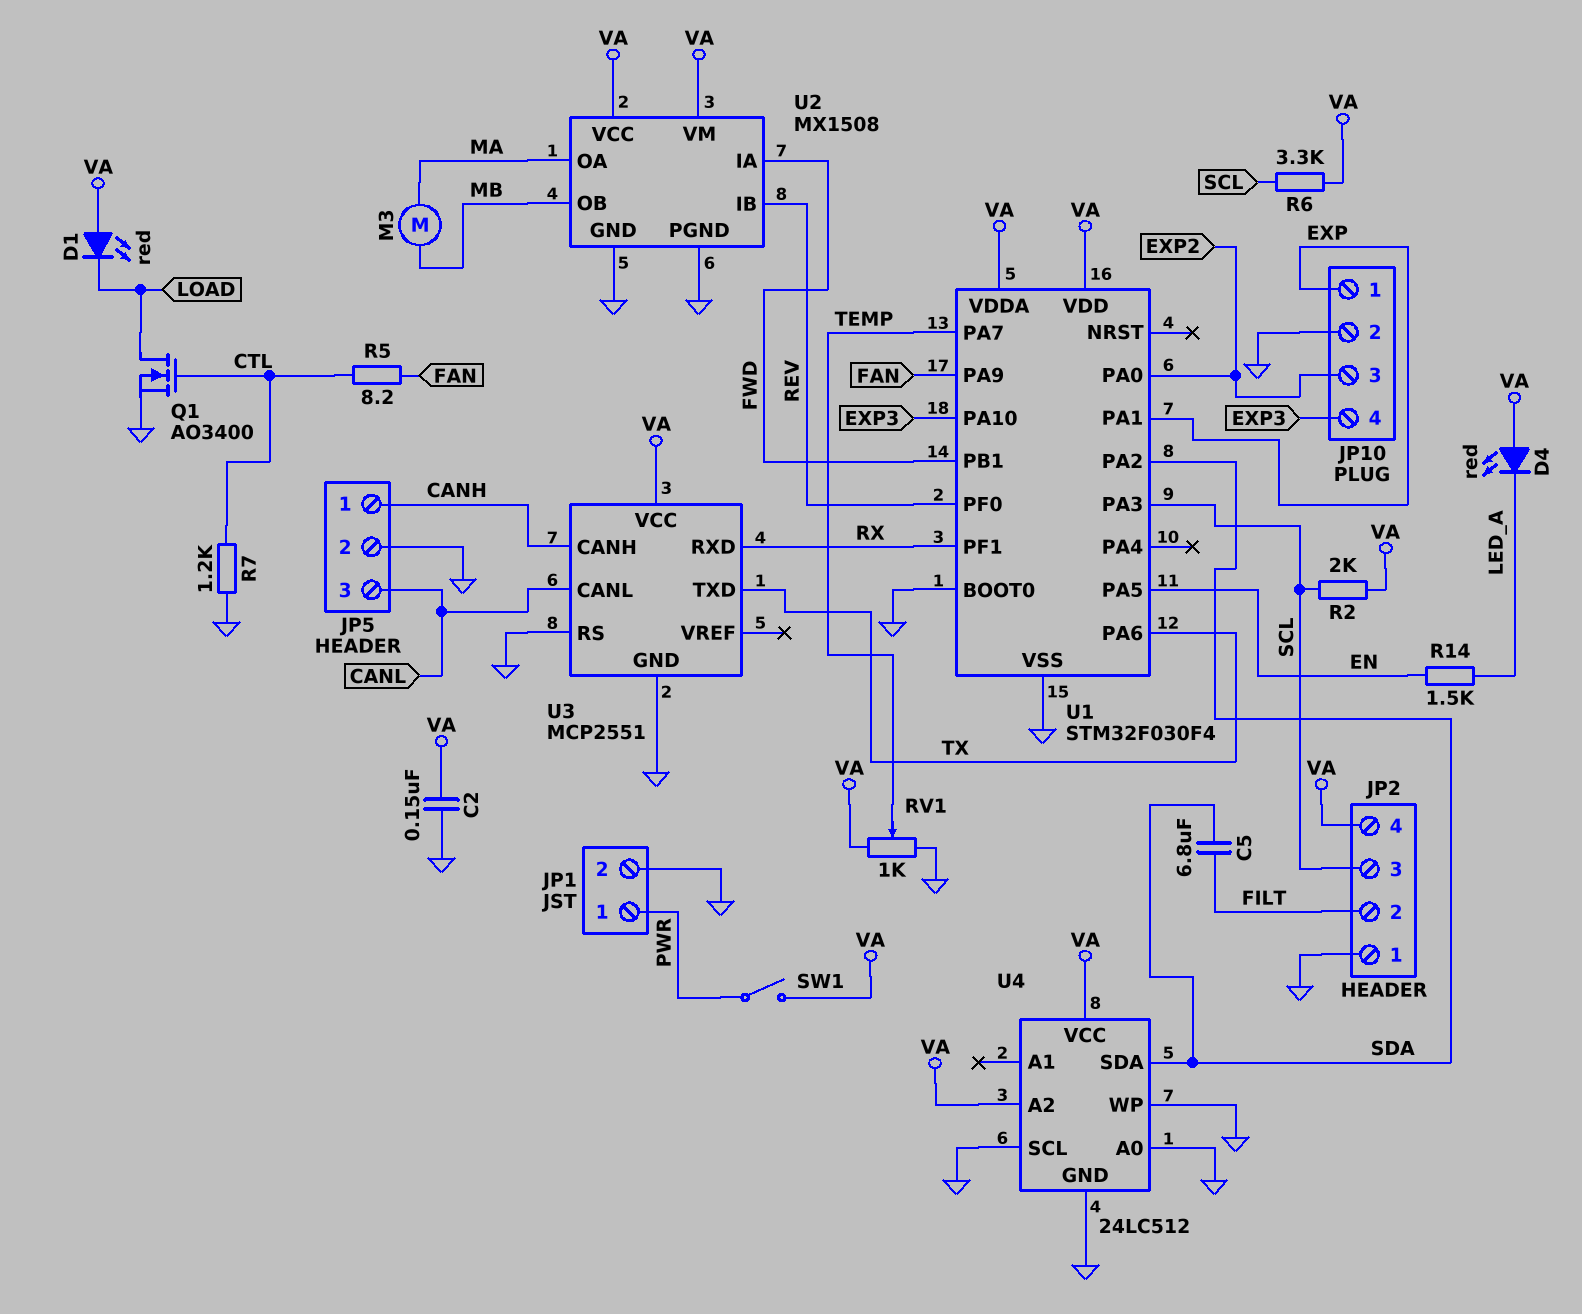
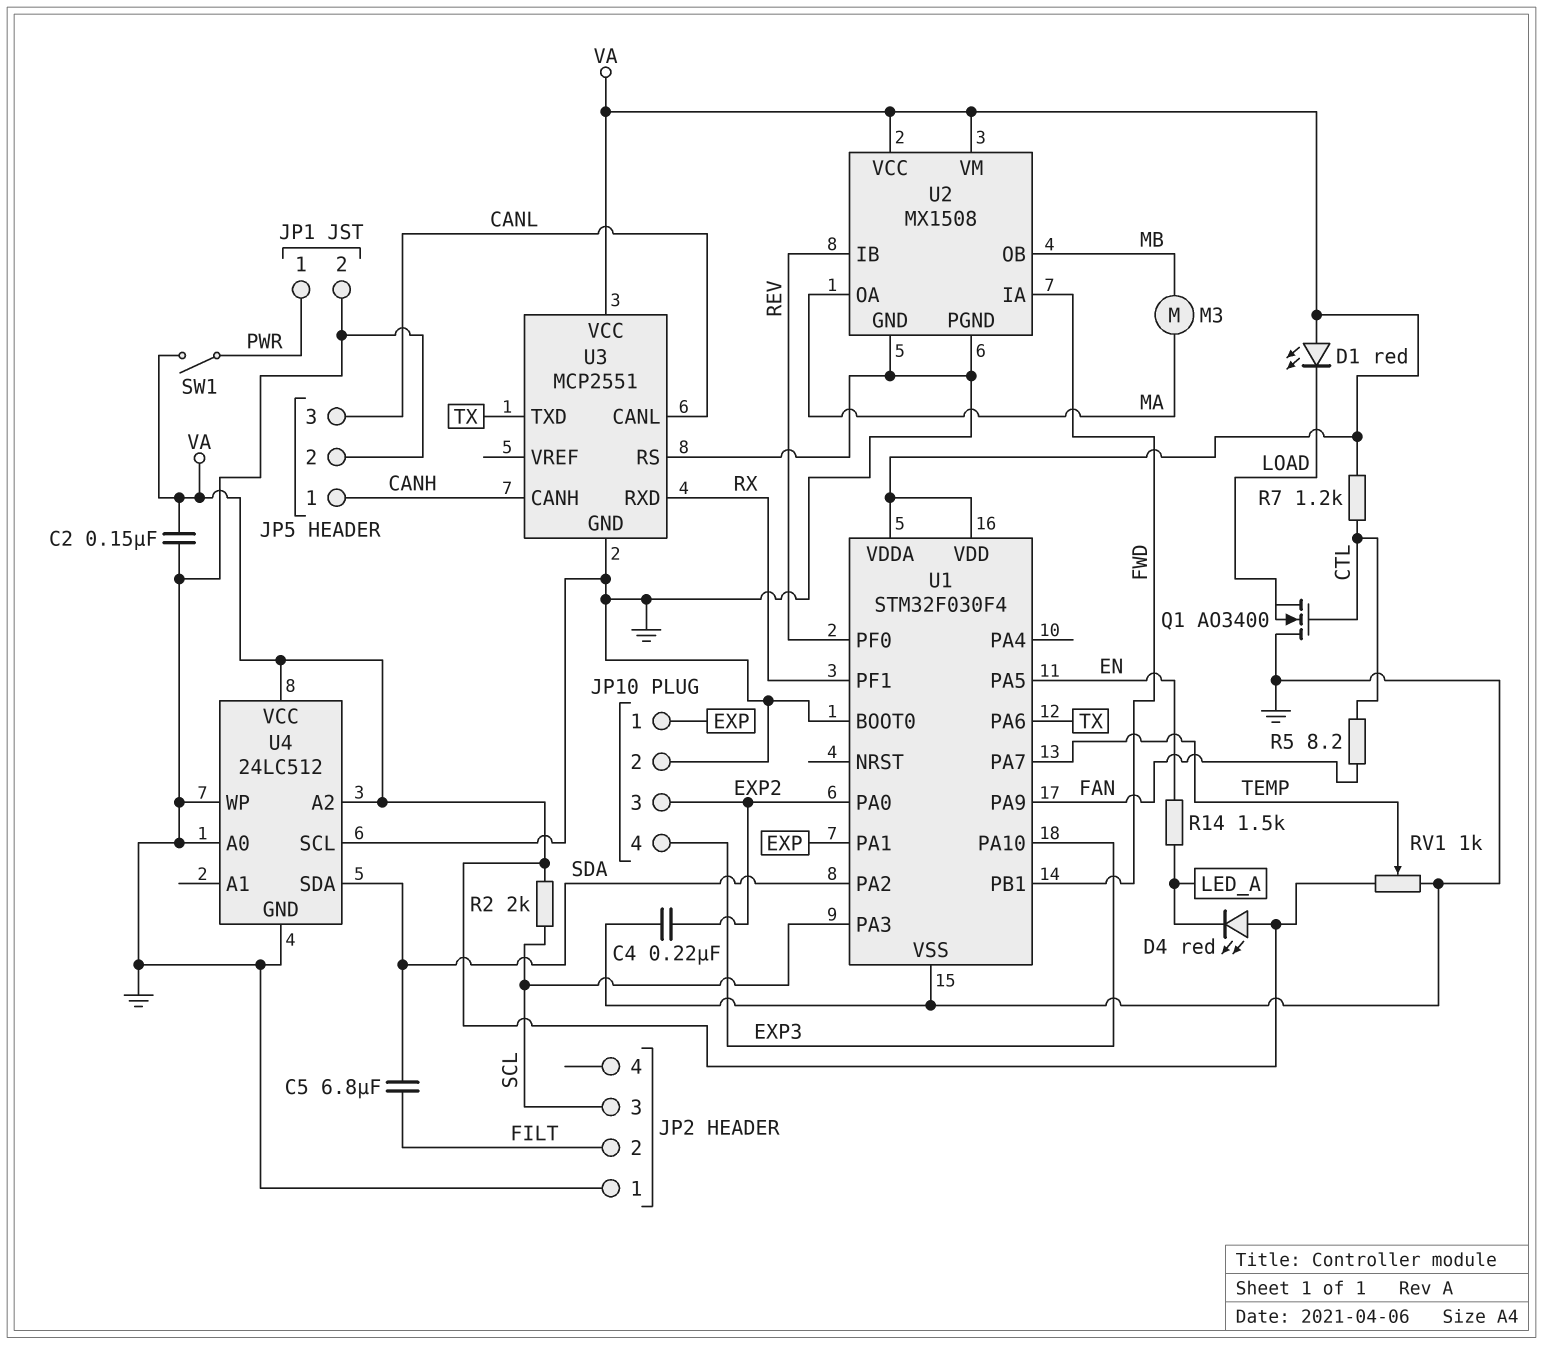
C4: none -> 220nF (EXP2, GND)
JP2 pin 4: VA -> none
Q1: NMOS AO3400 (G CTL, D LOAD, S GND) -> NMOS AO3400 (G CTL, D GND, S LOAD)
R6: 3.3k (SCL, VA) -> none
R7: 1.2k (CTL, GND) -> 1.2k (CTL, VA)

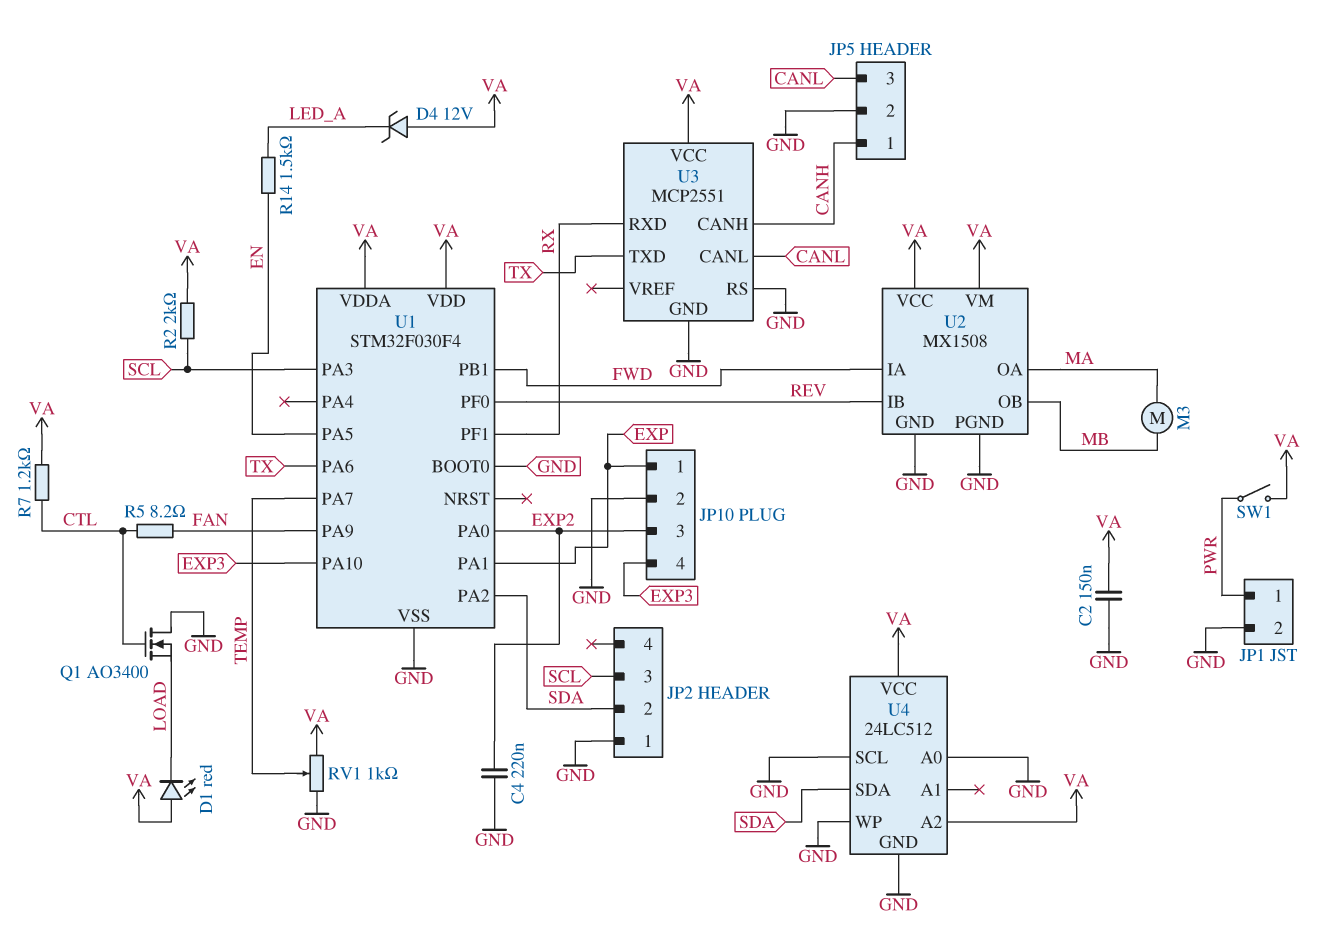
C5: 6.8uF (FILT, SDA) -> none
D4: LED red (A VA, K LED_A) -> zener 12V (A VA, K LED_A)
JP2 pin 2: FILT -> SDA

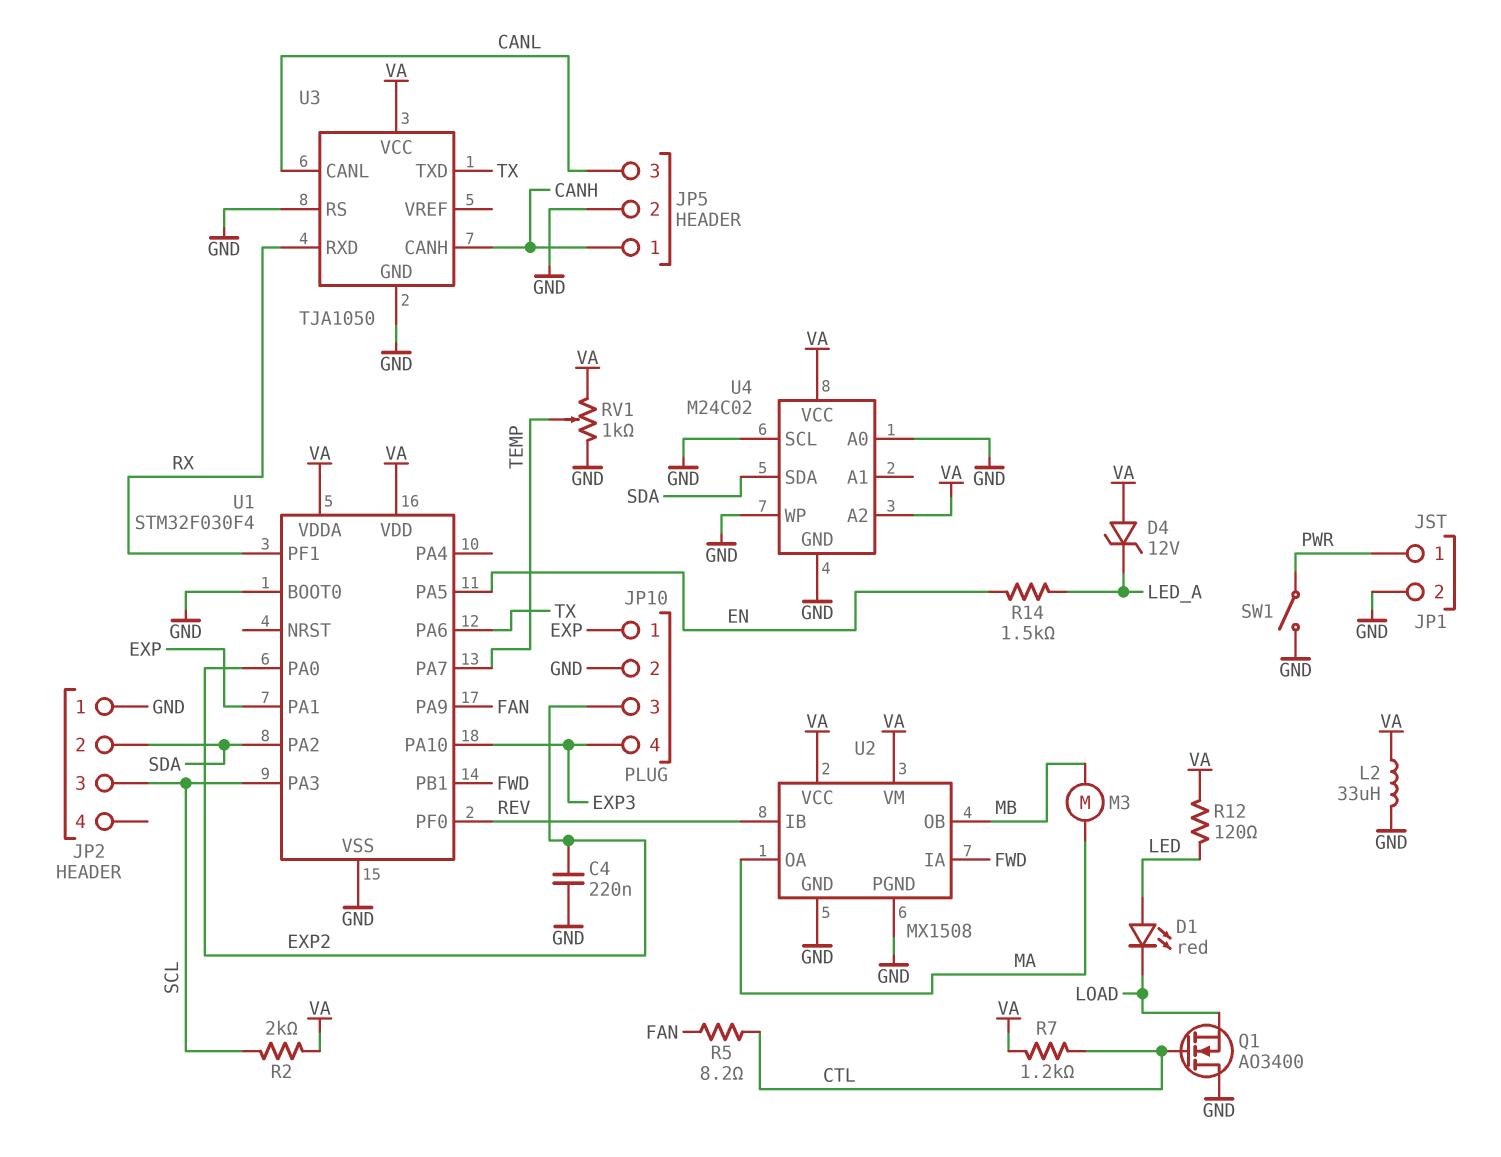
C2: 150nF (GND, VA) -> none
D1: LED red (A VA, K LOAD) -> LED red (A LED, K LOAD)
L2: none -> 33uH (GND, VA)
R12: none -> 120 (LED, VA)
SW1: switch (PWR, VA) -> switch (GND, PWR)
U3: MCP2551 -> TJA1050
U4: 24LC512 -> M24C02

